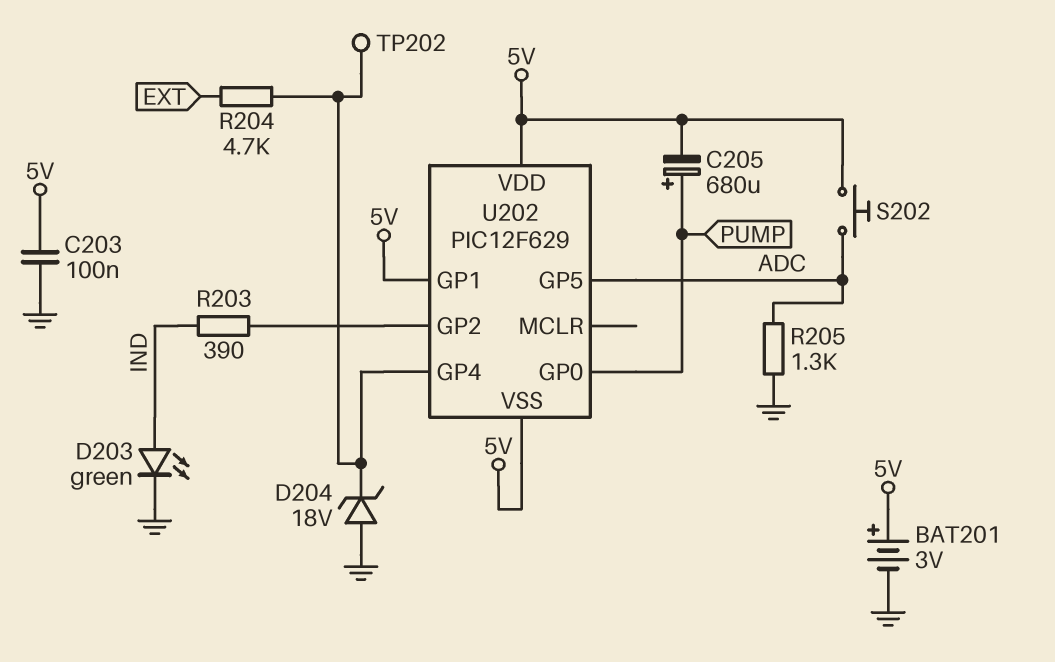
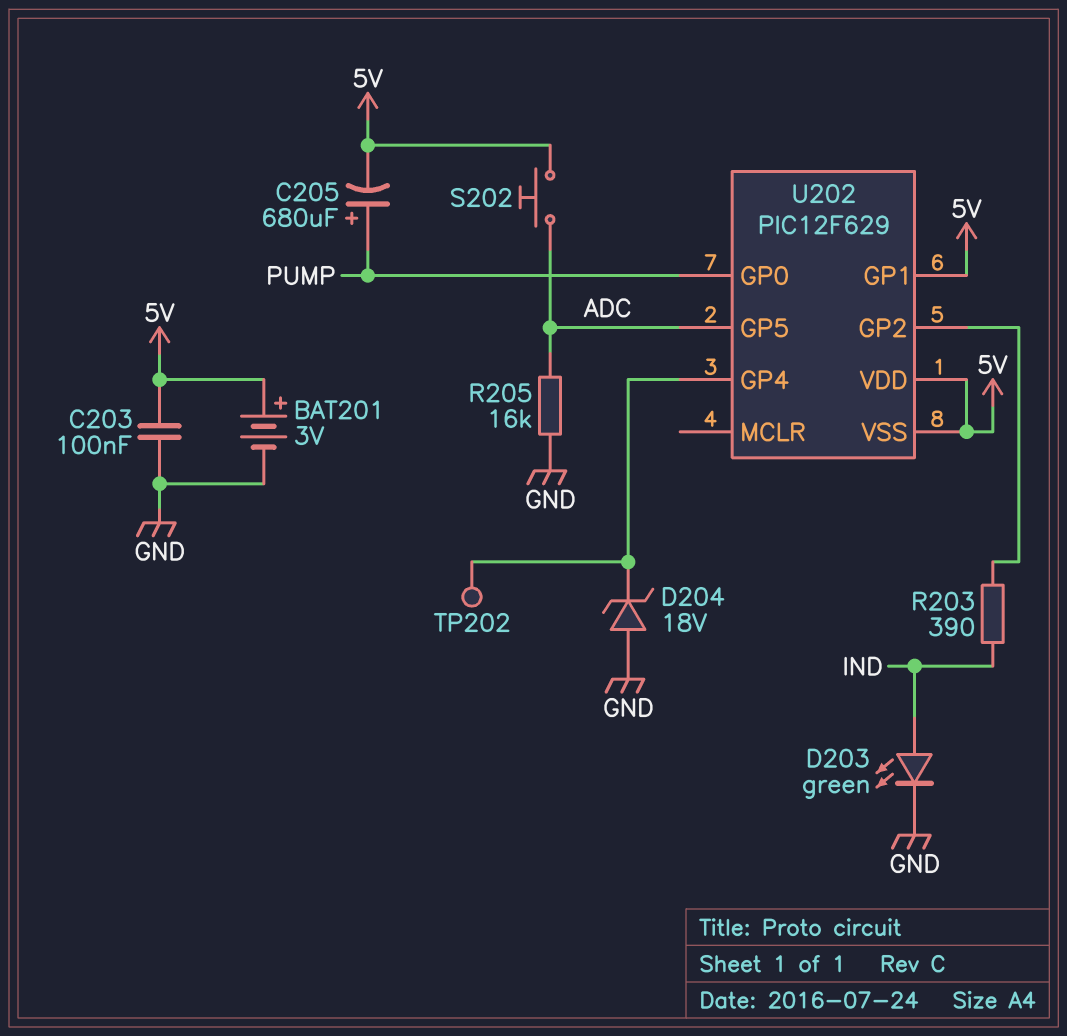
R204: 4.7k (EXT, U202/GP4) -> none
R205: 1.3k (ADC, GND) -> 16k (ADC, GND)

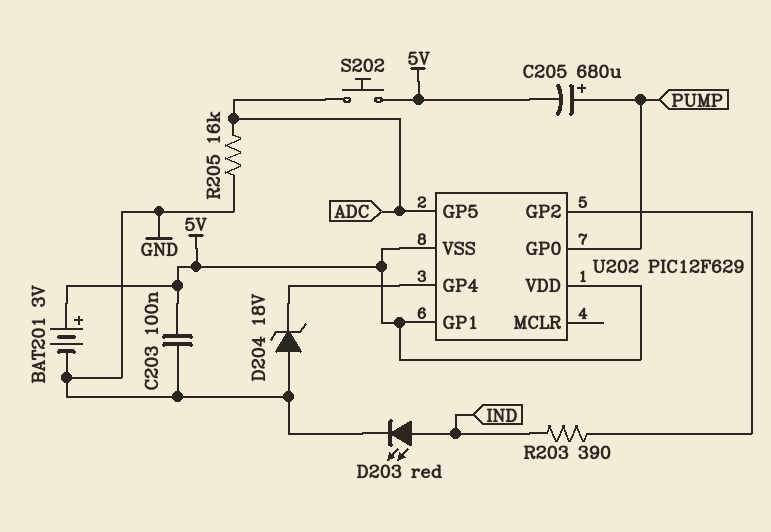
D203: LED green (A IND, K GND) -> LED red (A IND, K GND)
TP202: test point (U202/GP4) -> none

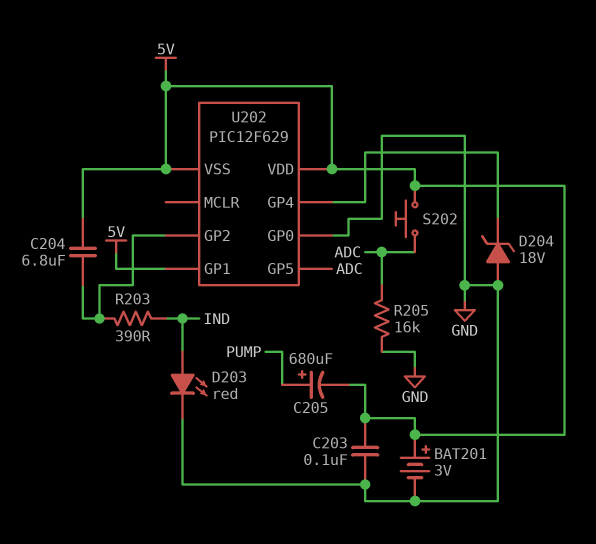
C204: none -> 6.8uF (5V, U202/GP2)
U202 pin GP0: PUMP -> GND

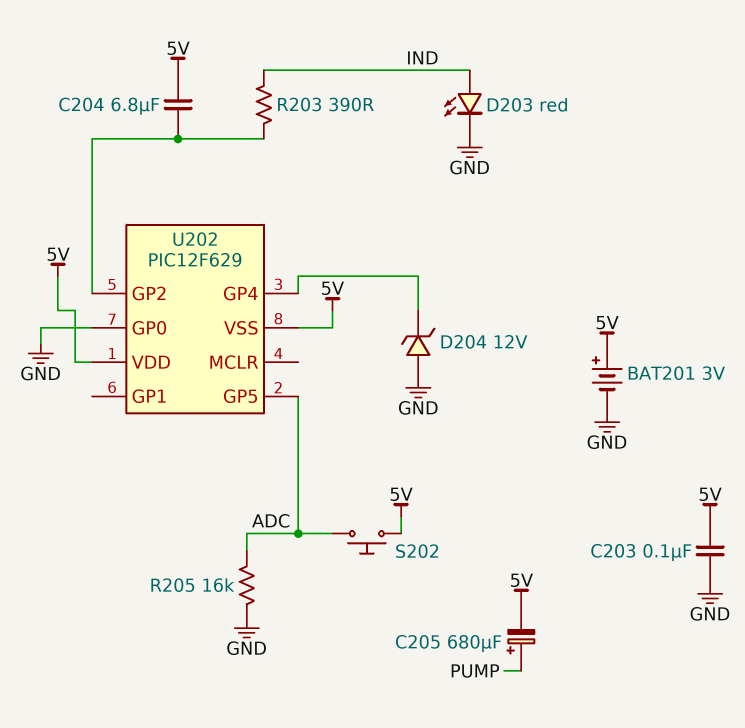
D204: zener 18V (A GND, K U202/GP4) -> zener 12V (A GND, K U202/GP4)
U202 pin GP1: 5V -> none

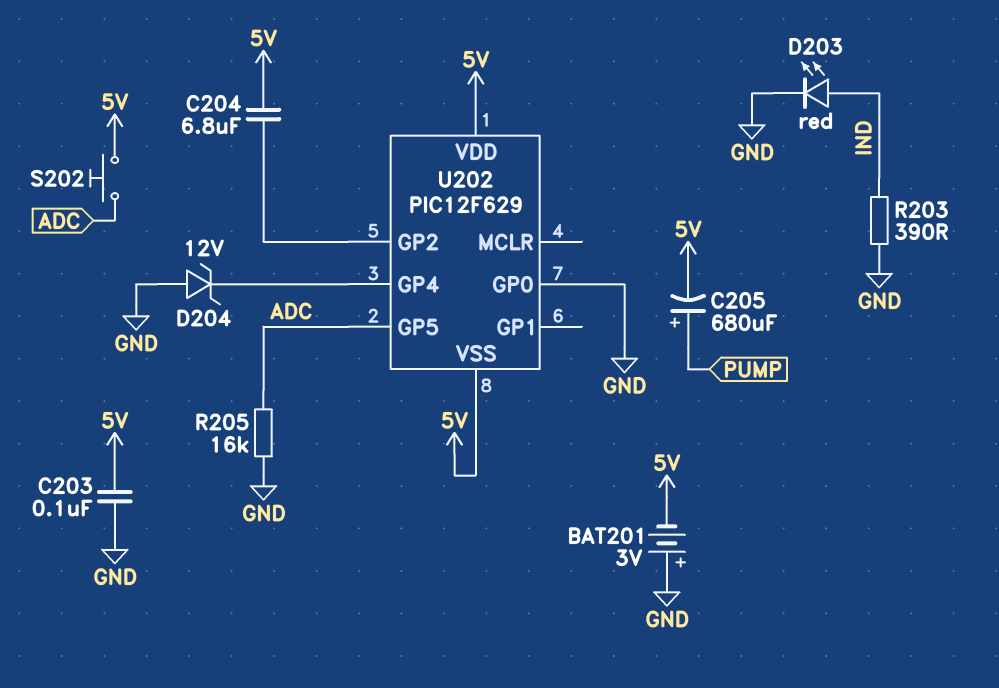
BAT201: 3V (plus 5V, minus GND) -> 3V (plus GND, minus 5V)
R203: 390 (IND, U202/GP2) -> 390 (GND, IND)

